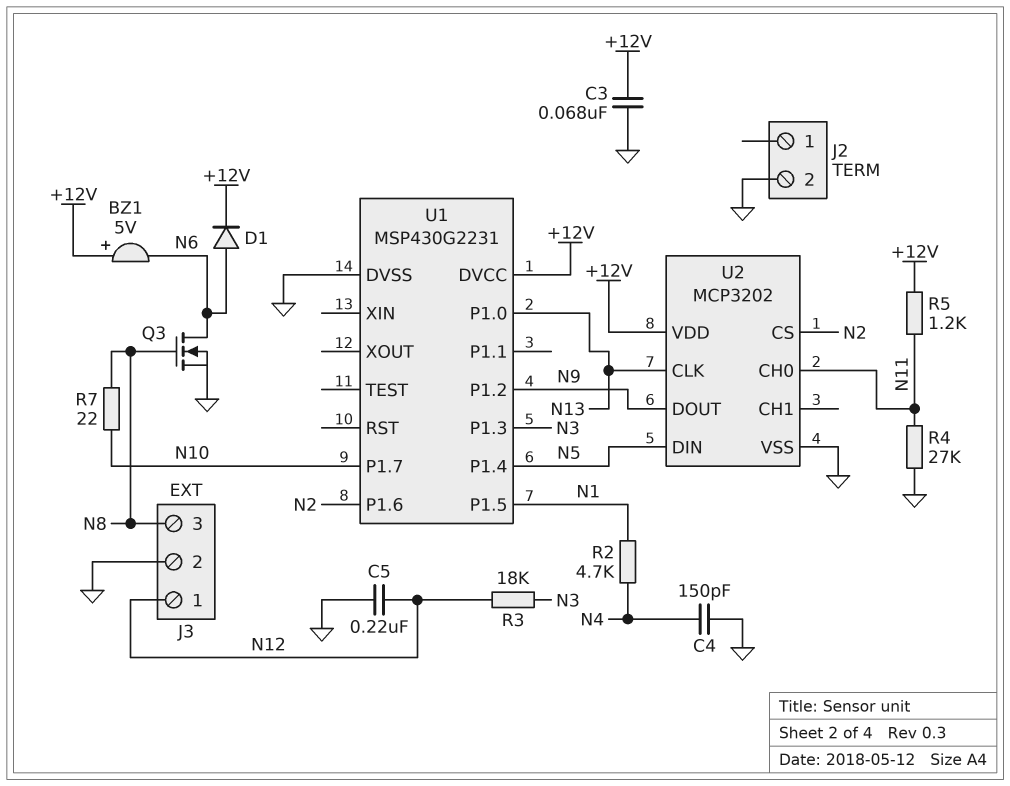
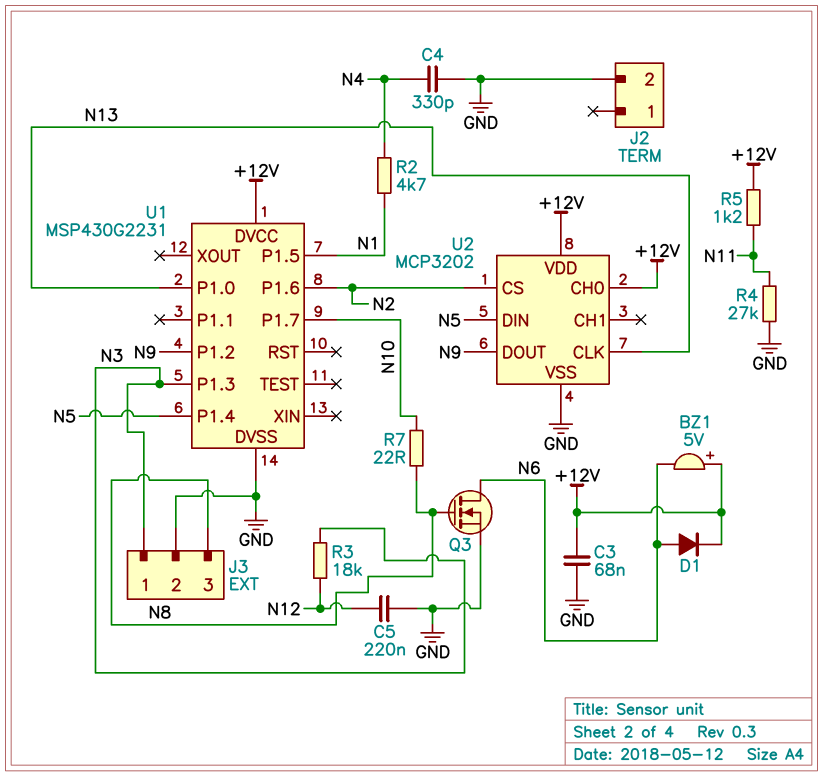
C4: 150pF (GND, N4) -> 330pF (GND, N4)
J3 pin 1: N12 -> N3
U2 pin CH0: N11 -> +12V

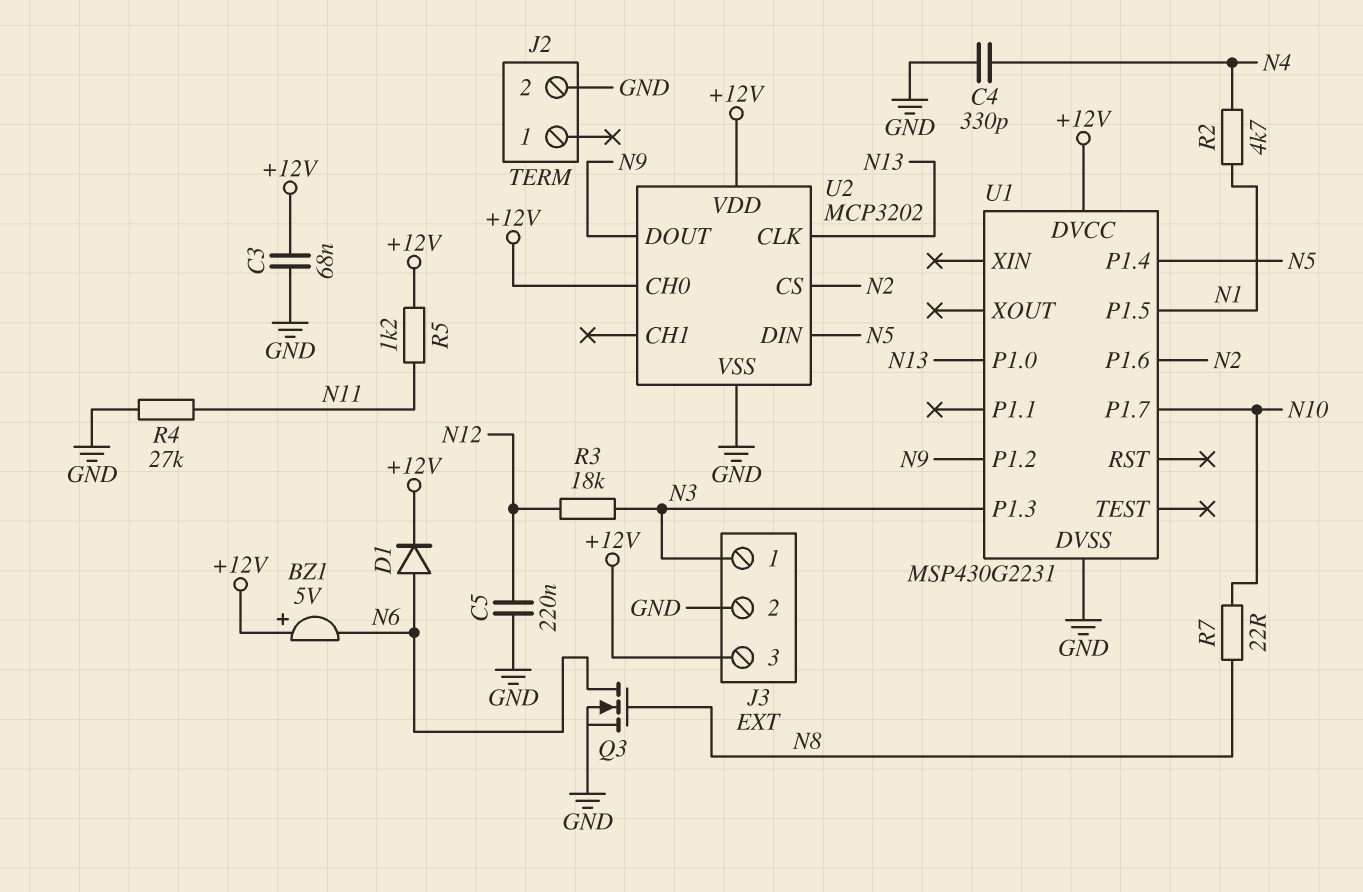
J3 pin 3: N8 -> +12V

